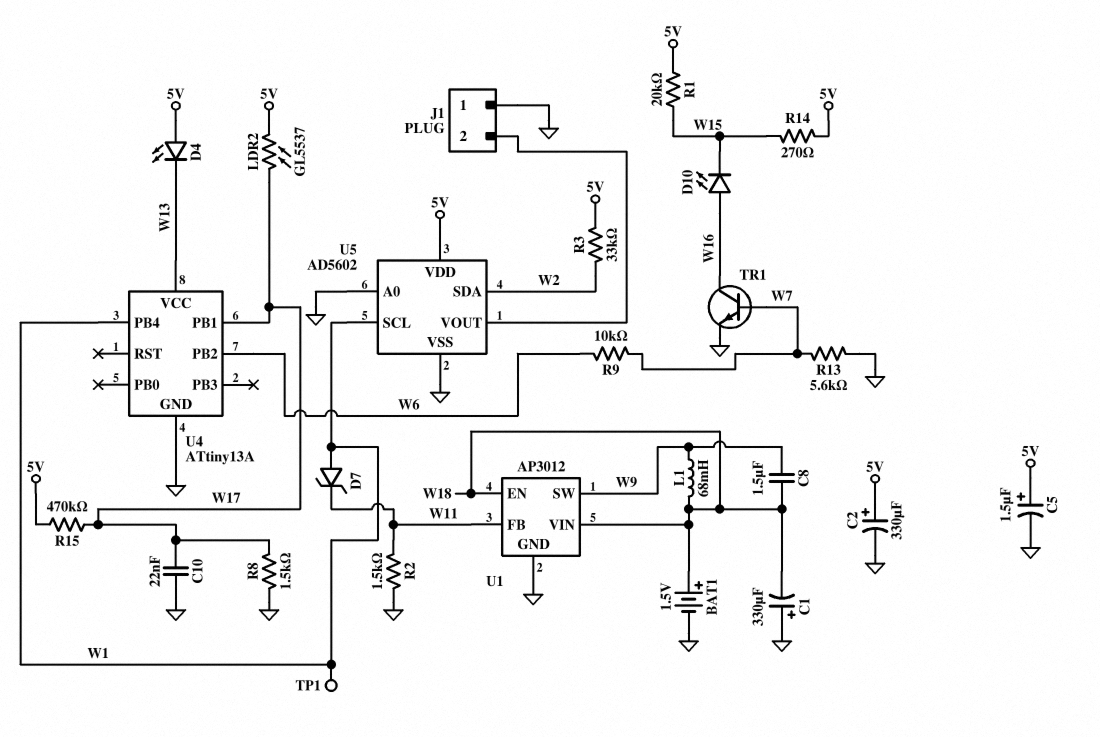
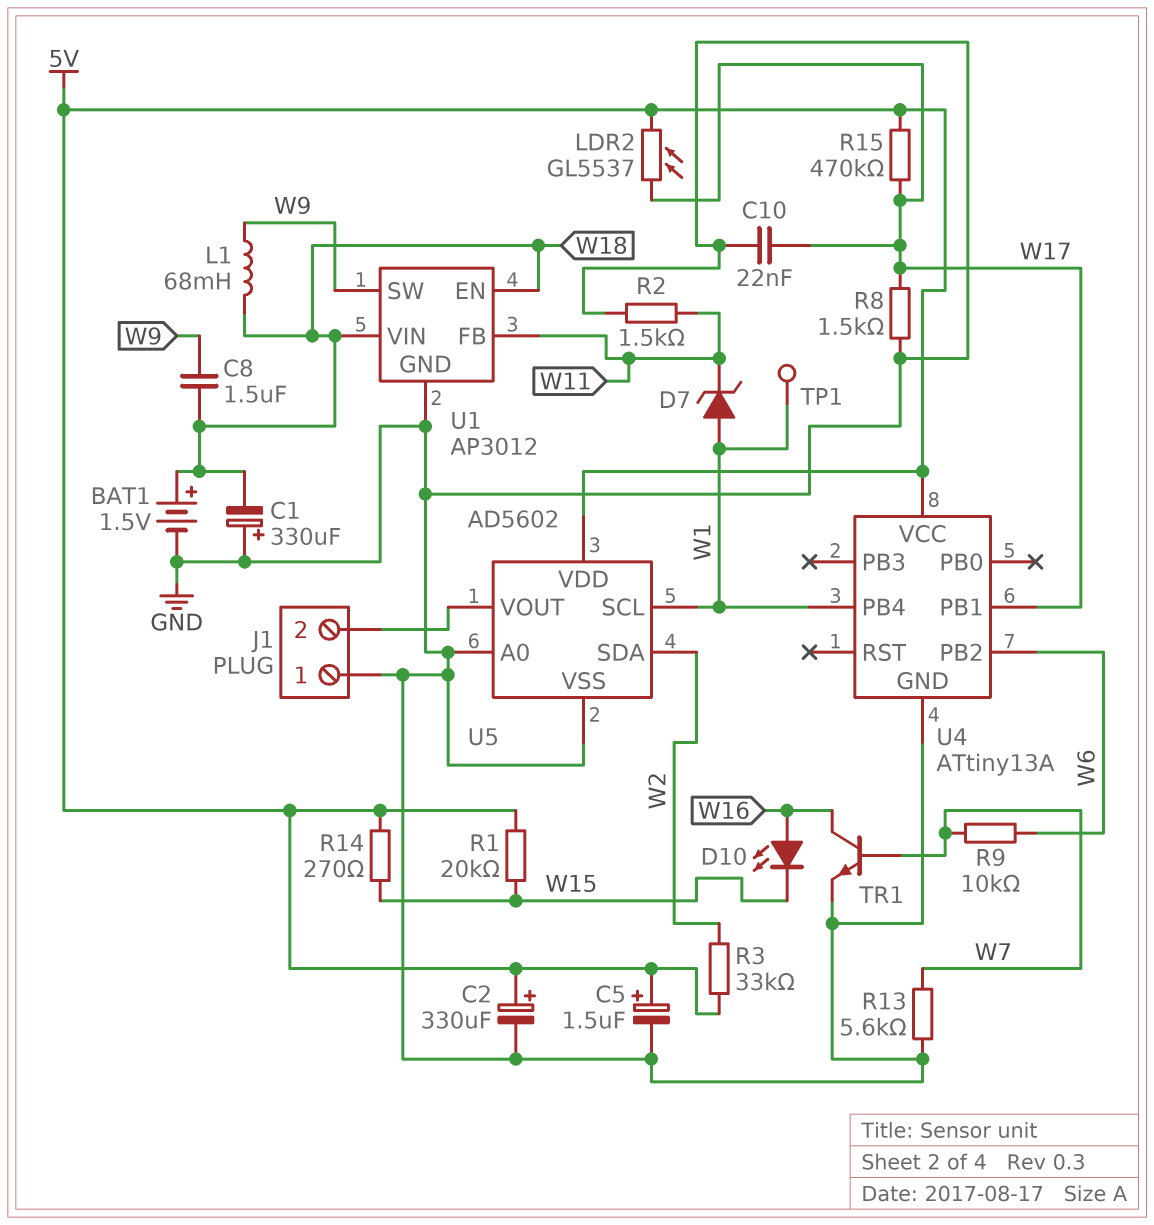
D4: LED (A 5V, K W13) -> none
U4 pin VCC: W13 -> 5V

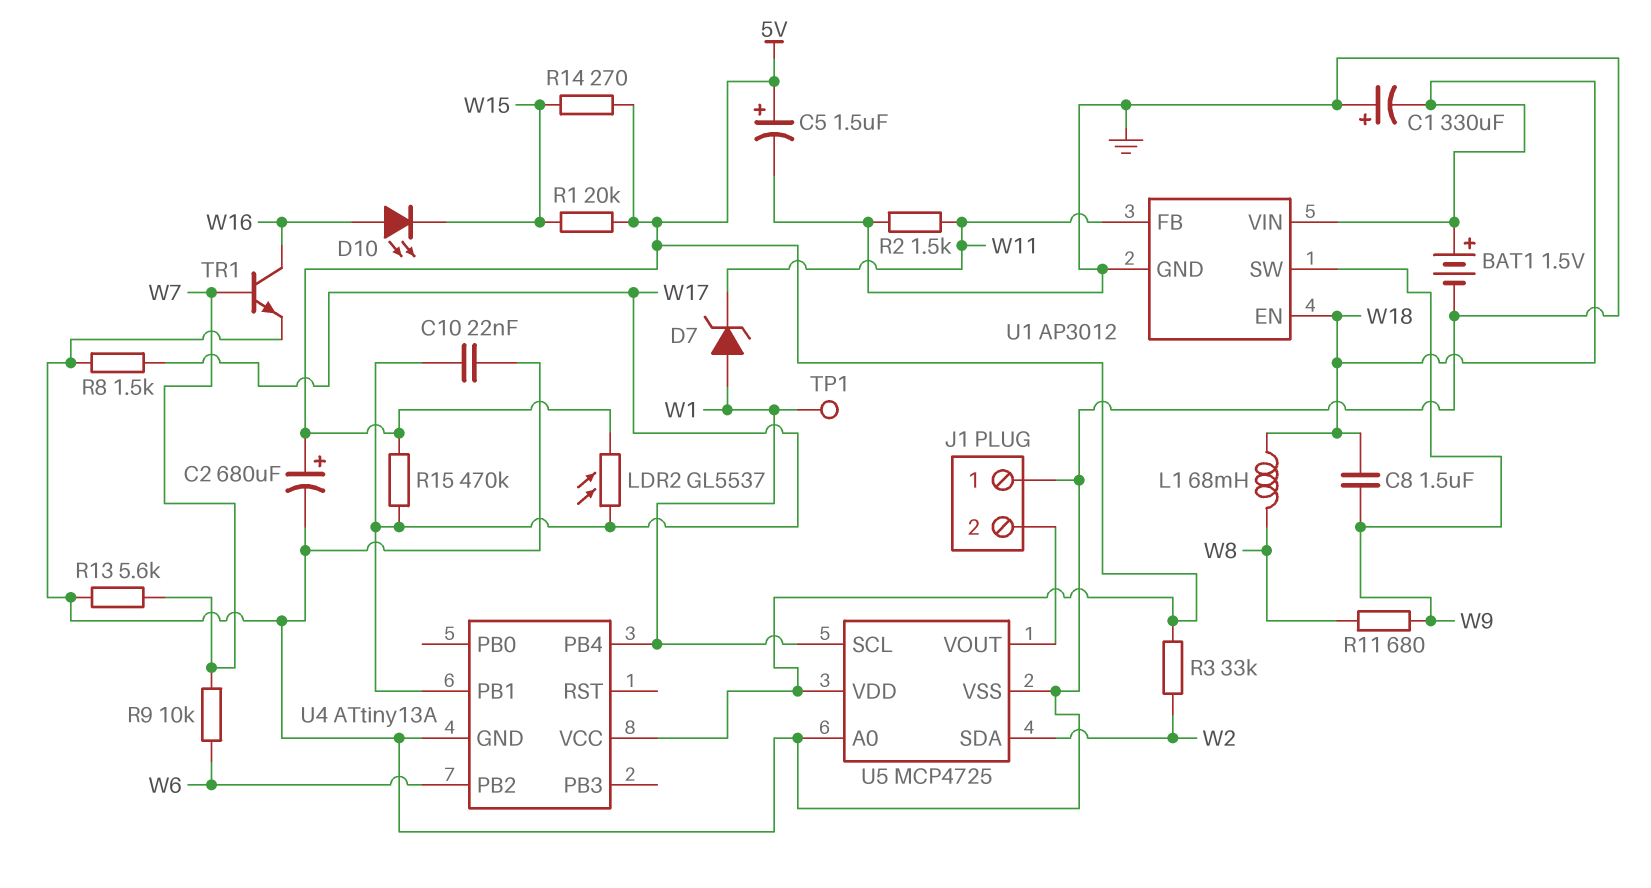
C2: 330uF (plus 5V, minus GND) -> 680uF (plus 5V, minus GND)
L1: 68mH (W9, W18) -> 68mH (W8, W18)
R11: none -> 680 (W8, W9)
U5: AD5602 -> MCP4725

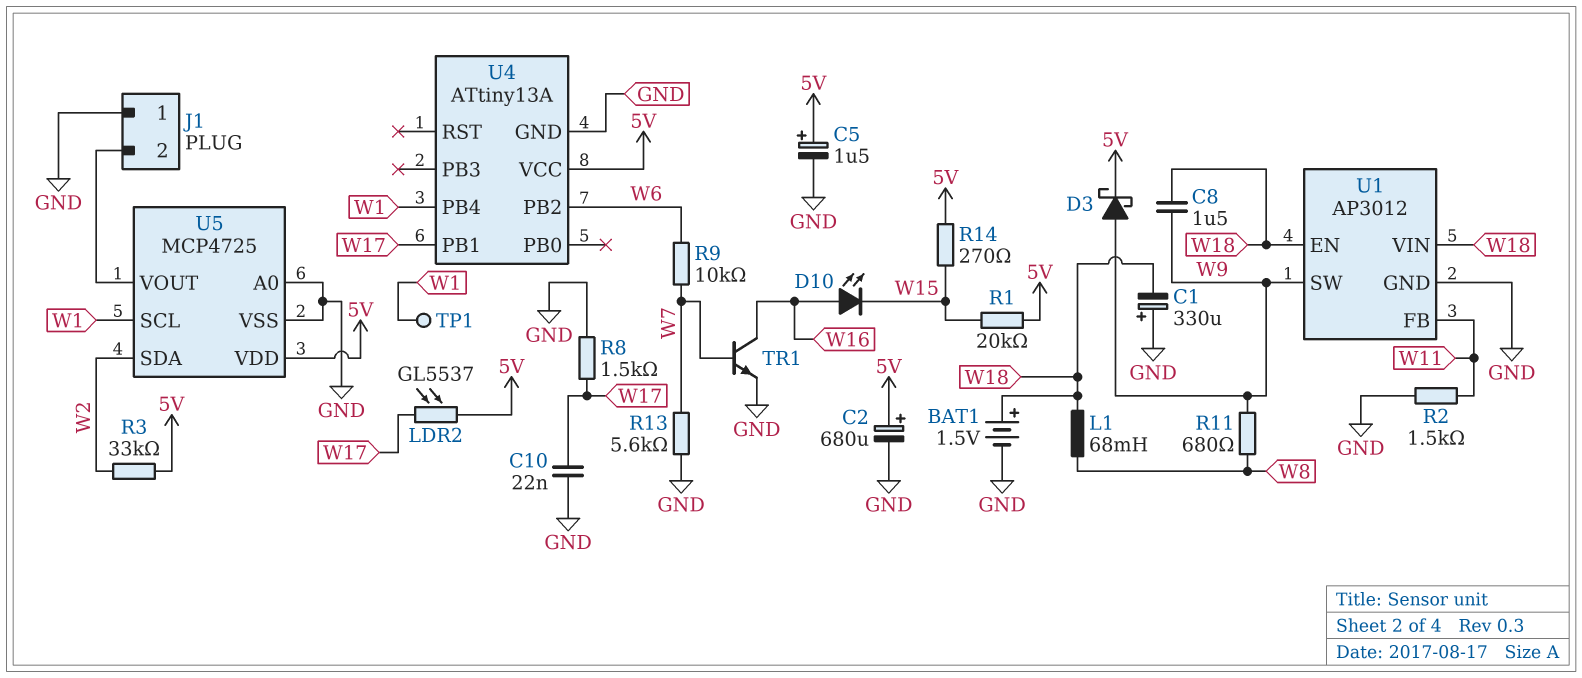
D3: none -> schottky (A W9, K 5V)
D7: zener (A W1, K W11) -> none
R15: 470k (5V, W17) -> none

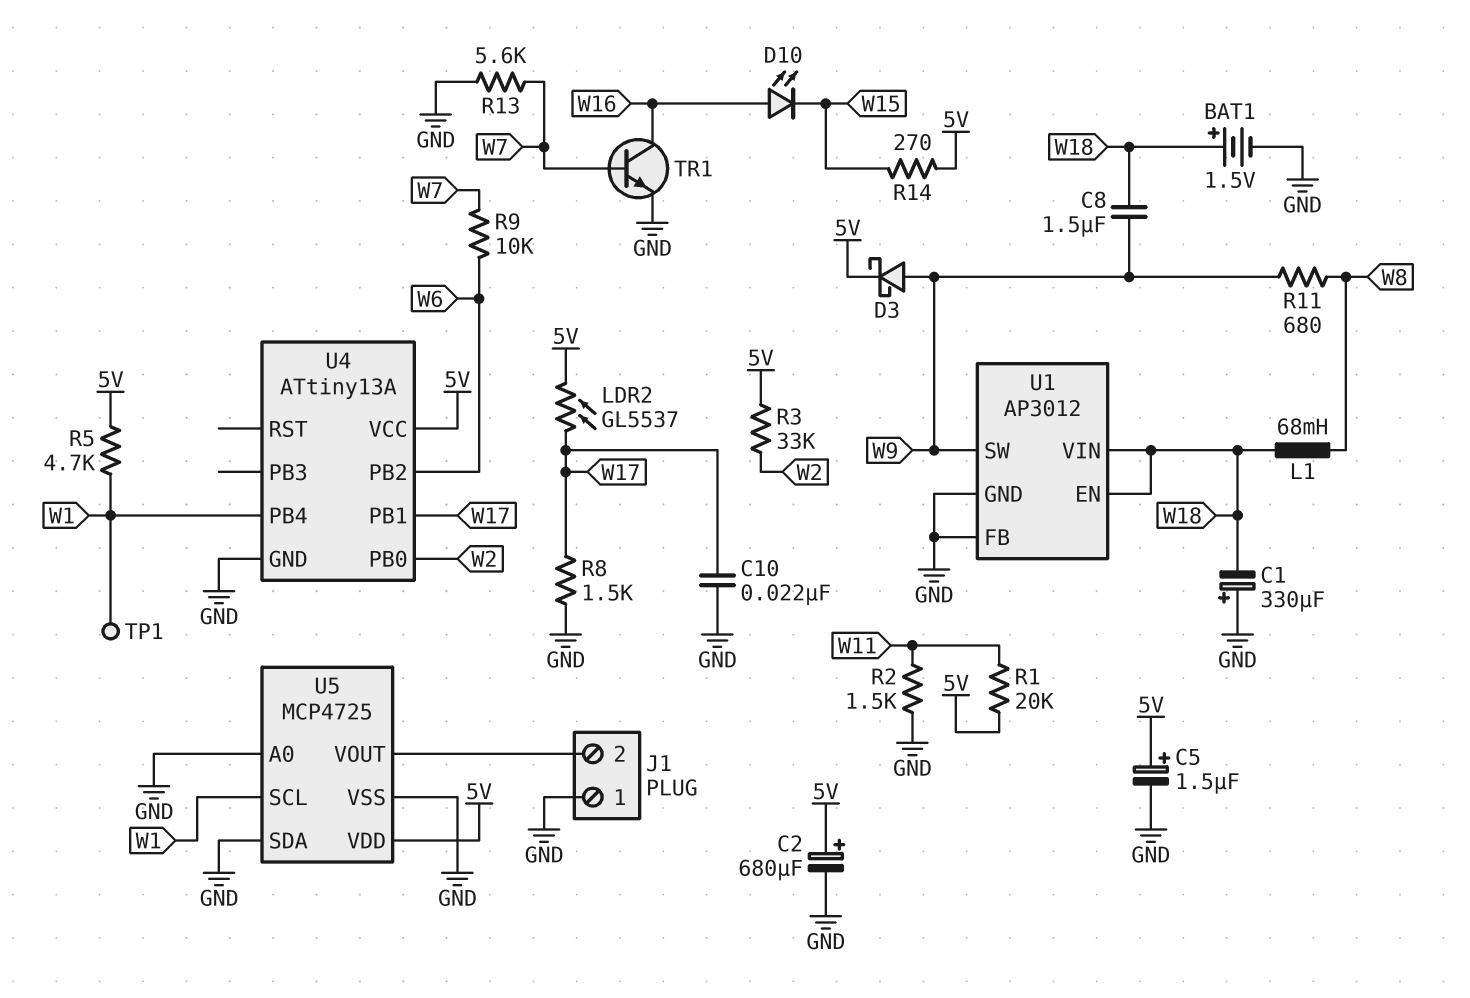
R1: 20k (5V, W15) -> 20k (5V, W11)
R5: none -> 4.7k (5V, W1)
U1 pin FB: W11 -> GND
U4 pin PB0: none -> W2
U5 pin SDA: W2 -> GND

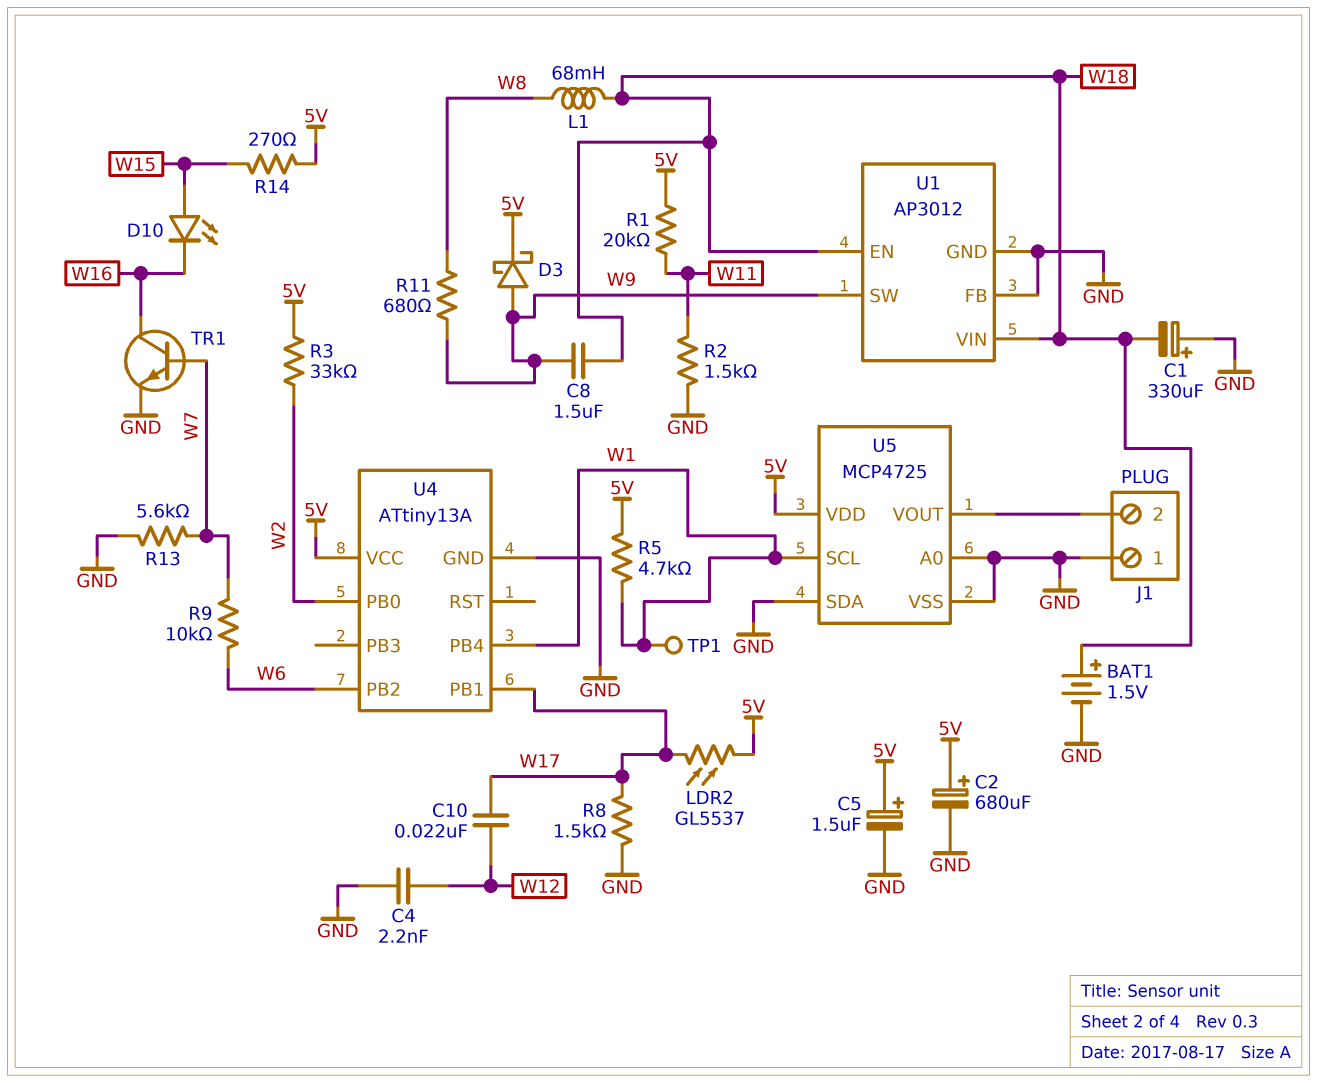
C4: none -> 2.2nF (GND, W12)
C10: 22nF (GND, W17) -> 22nF (W12, W17)
D10: LED (A W16, K W15) -> LED (A W15, K W16)

